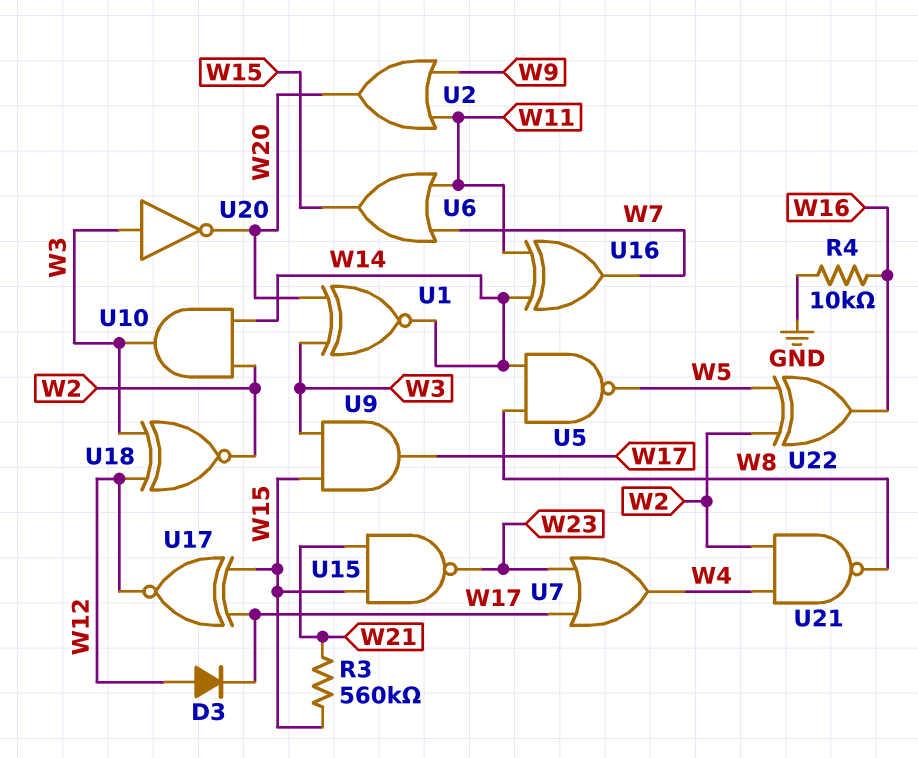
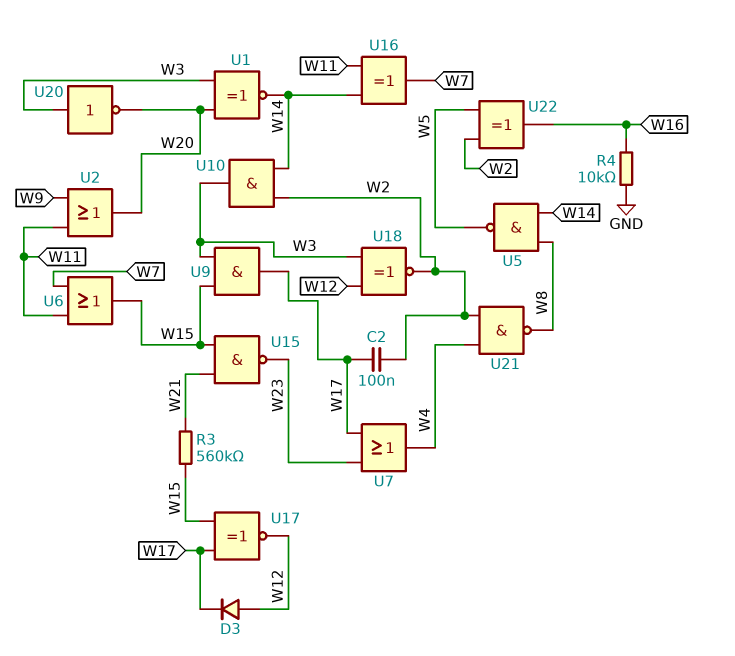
C2: none -> 100nF (W2, W17)

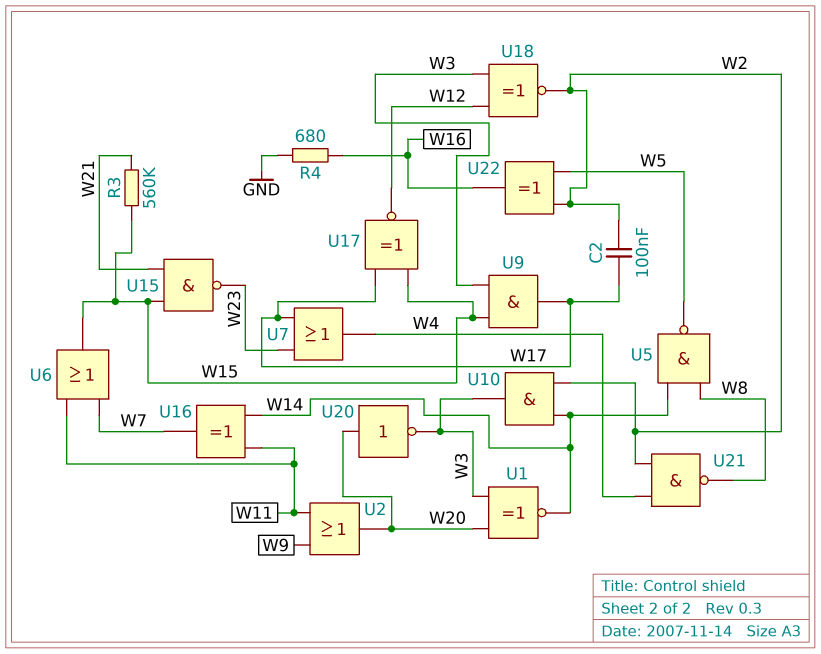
D3: diode (A W12, K W17) -> none
R4: 10k (GND, W16) -> 680 (GND, W16)
U20: NOT (in W3, out W20) -> NOT (in W20, out W3)

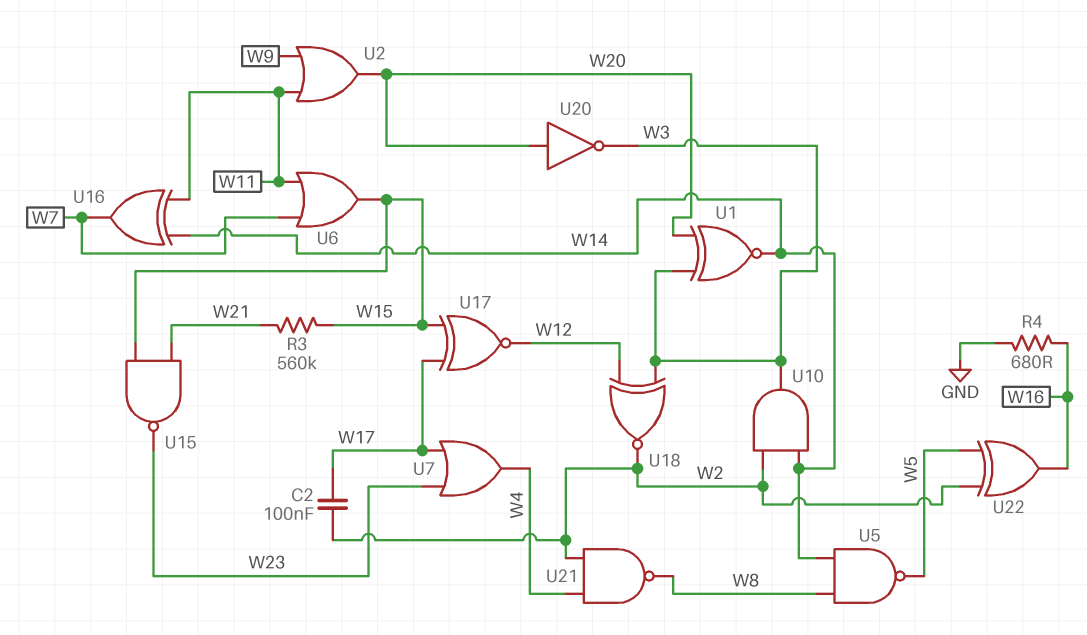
U9: AND (in W3, in W15, out W17) -> none

